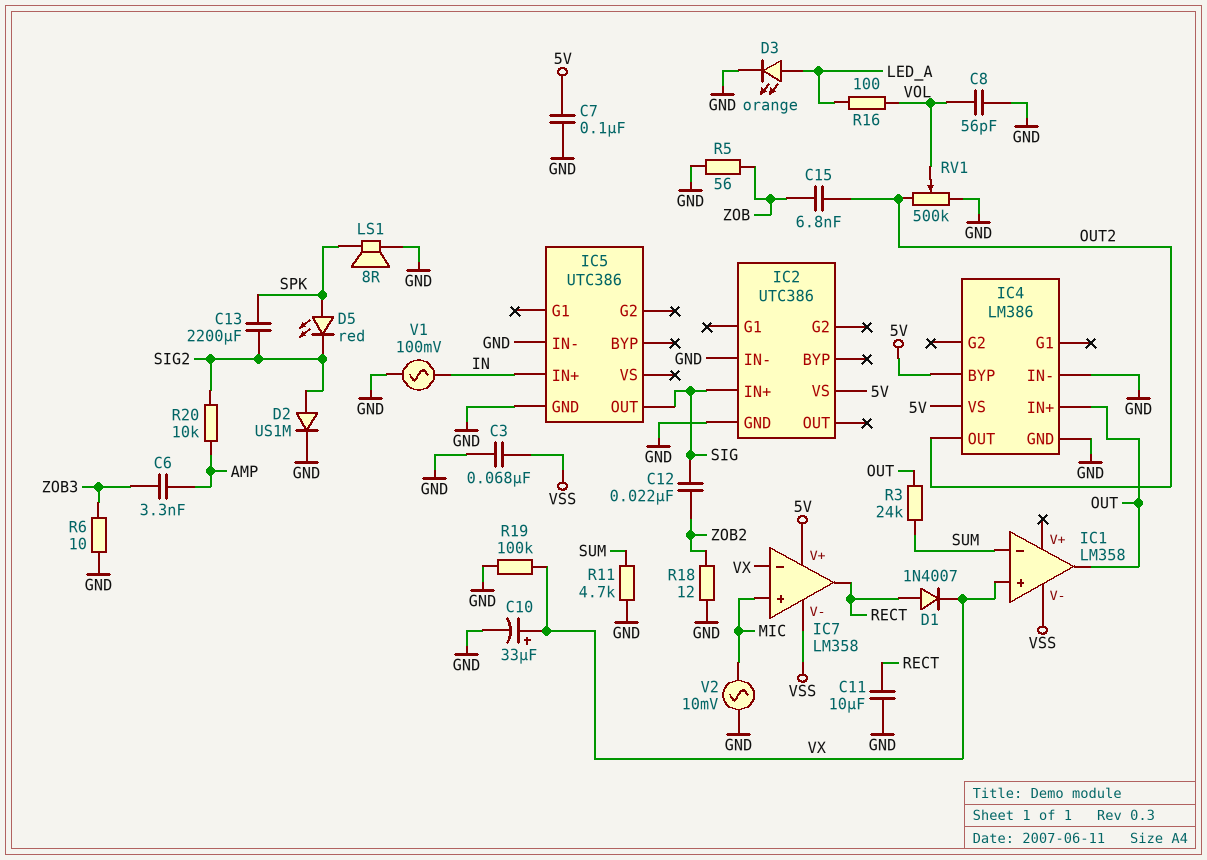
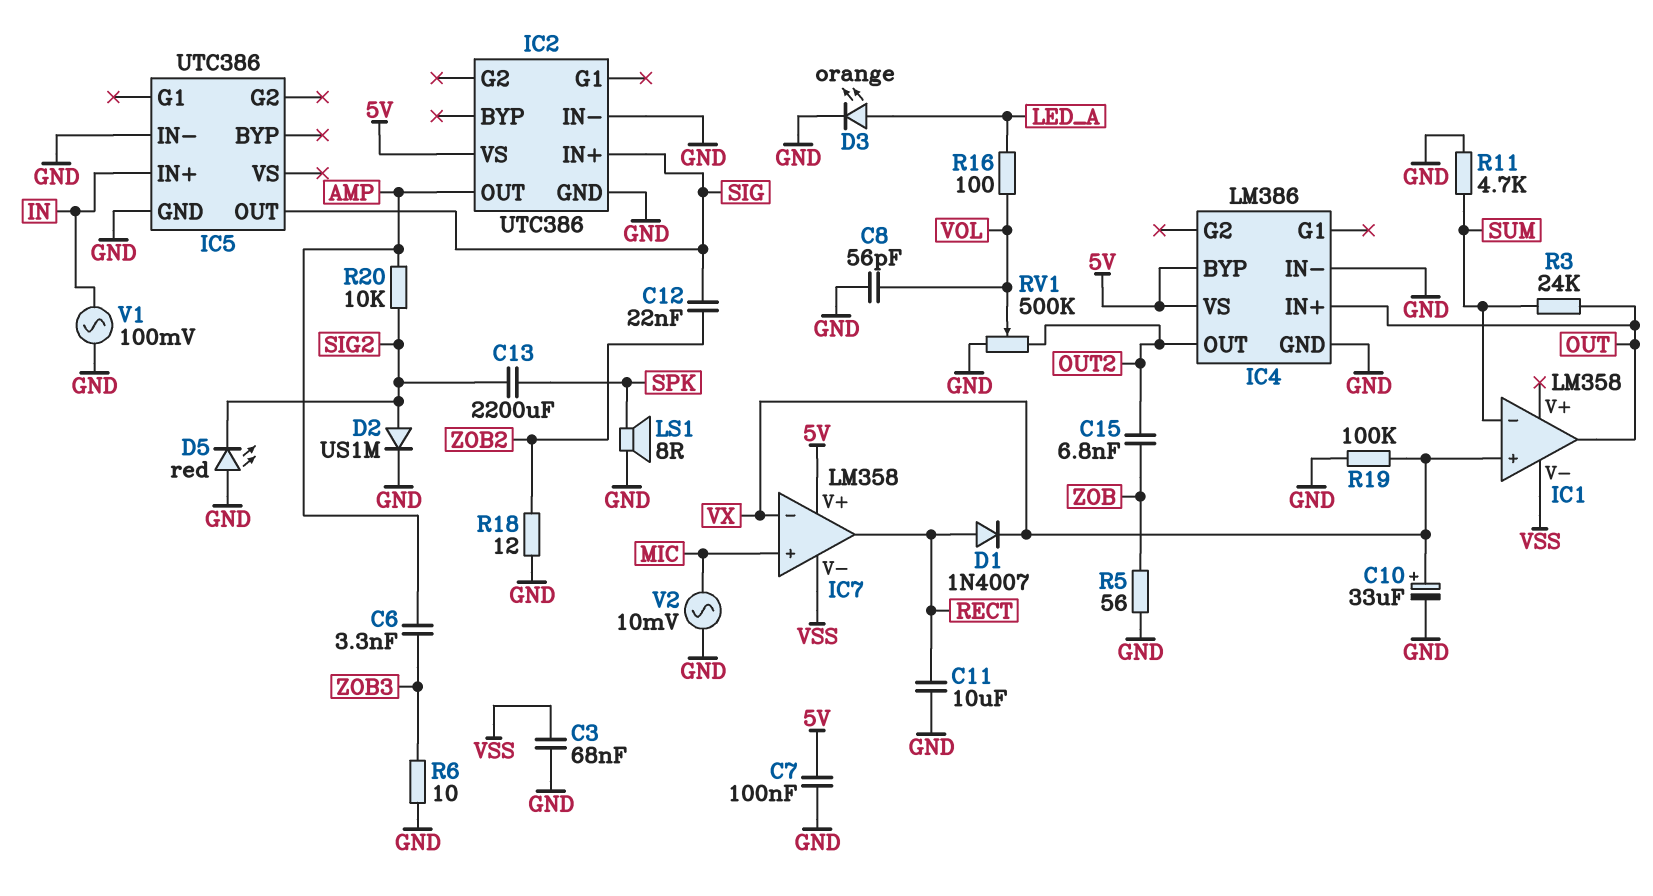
D5: LED red (A SPK, K SIG2) -> LED red (A GND, K SIG2)
IC2 pin OUT: none -> AMP

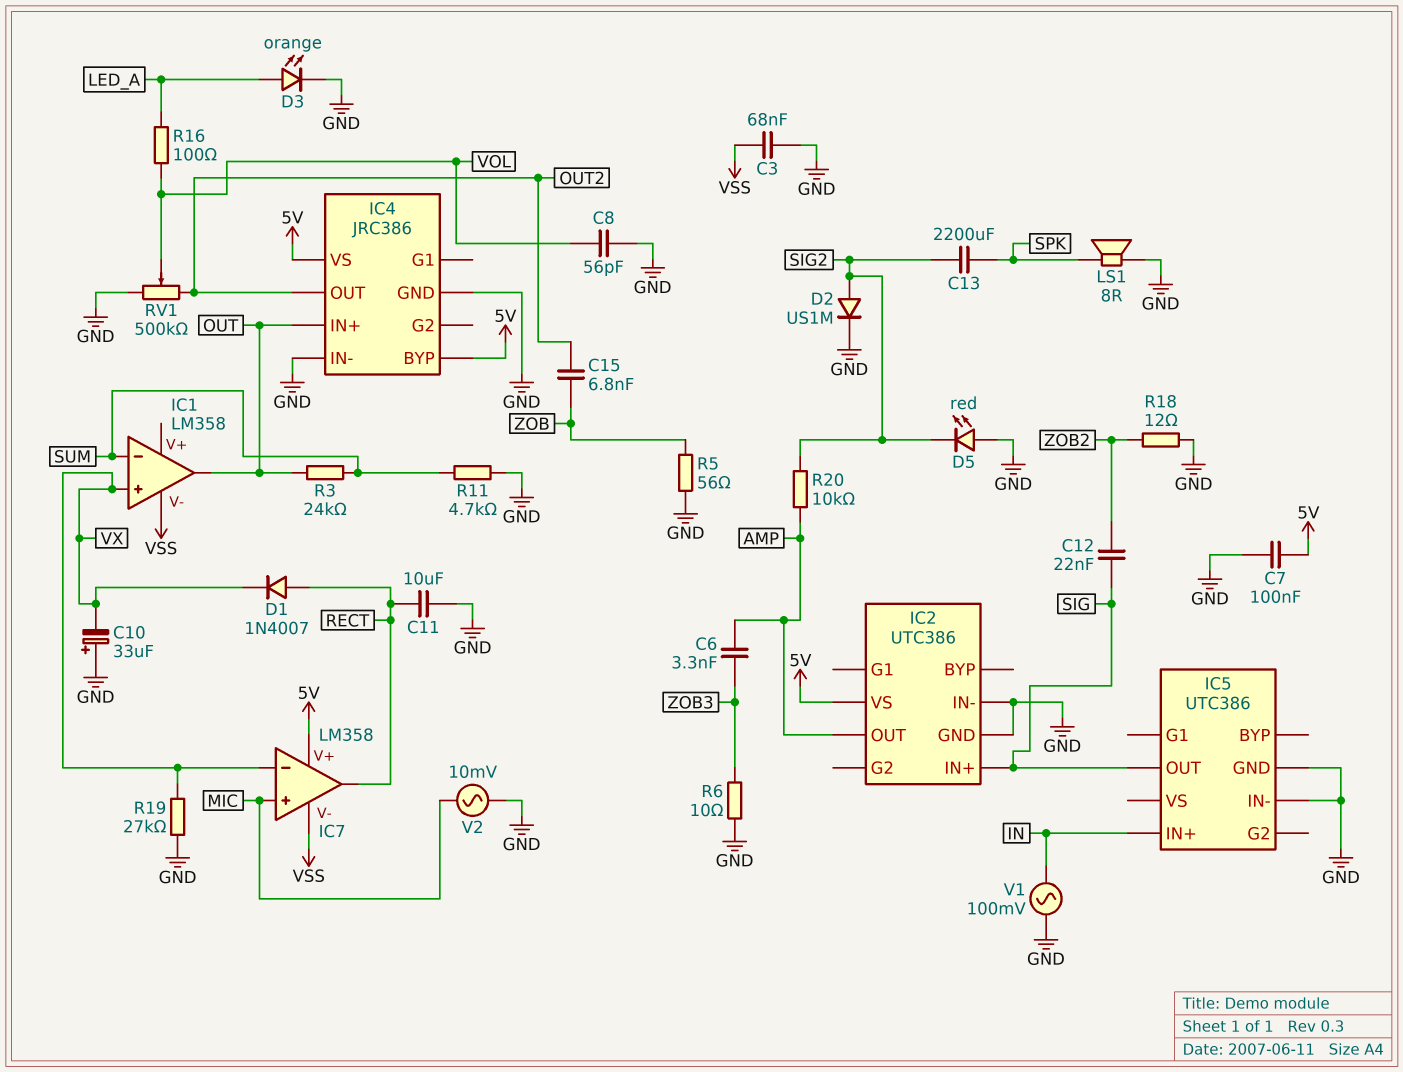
C10: 33uF (plus VX, minus GND) -> 33uF (plus GND, minus VX)
IC4: LM386 -> JRC386
R19: 100k (GND, VX) -> 27k (GND, VX)

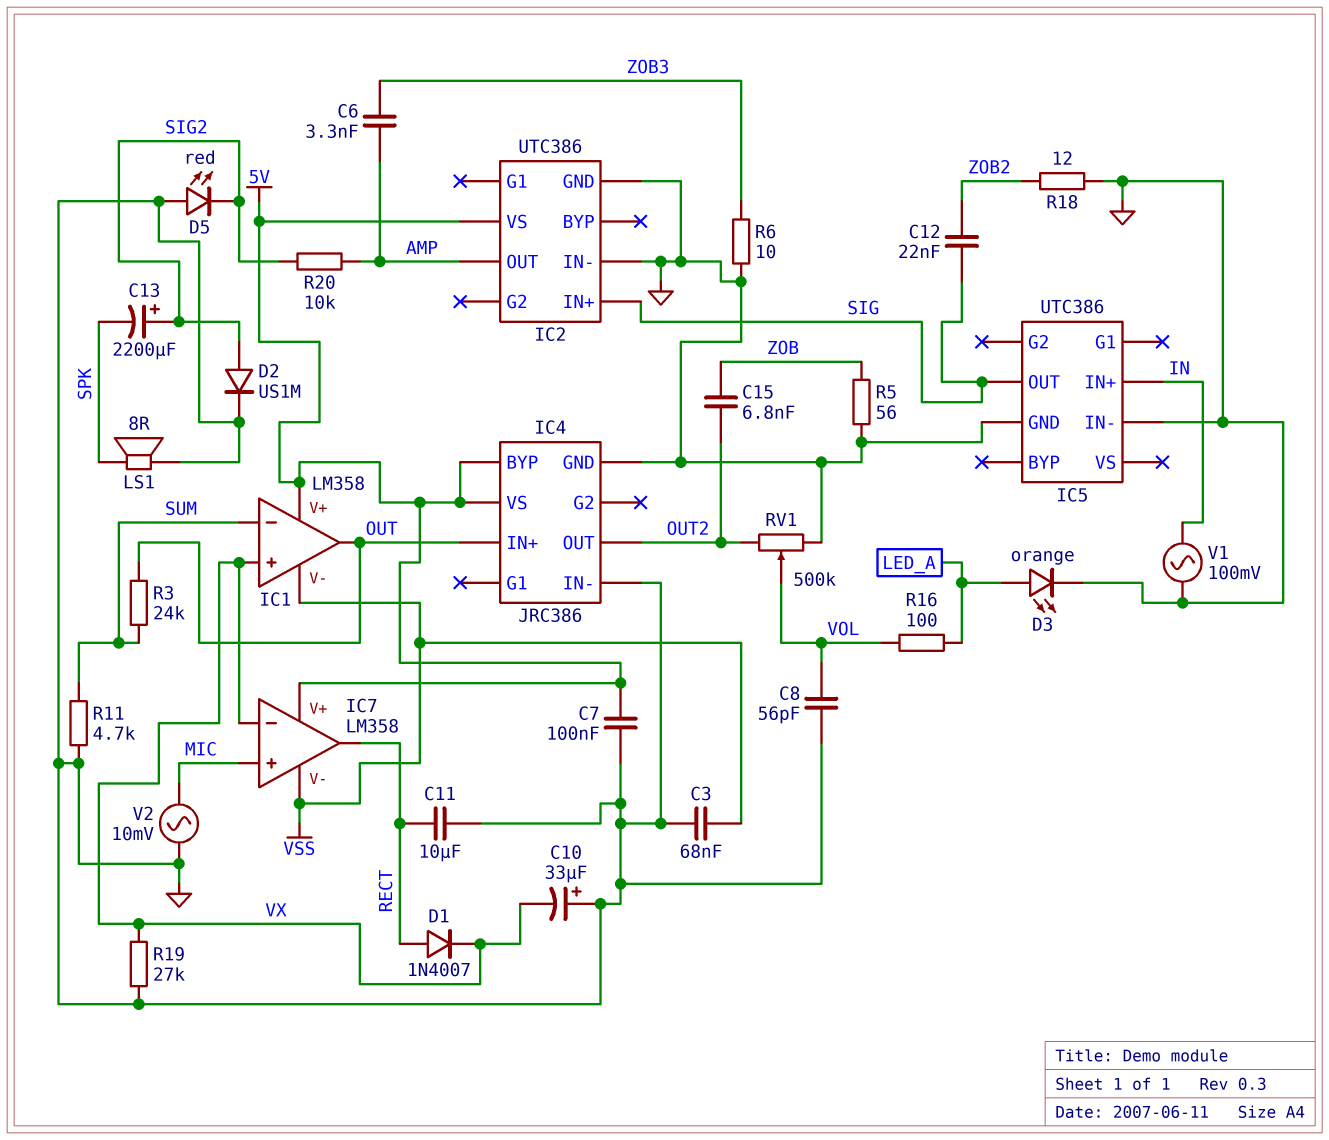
C13: 2200uF (SIG2, SPK) -> 2200uF (plus SIG2, minus SPK)
IC1 pin V+: none -> 5V

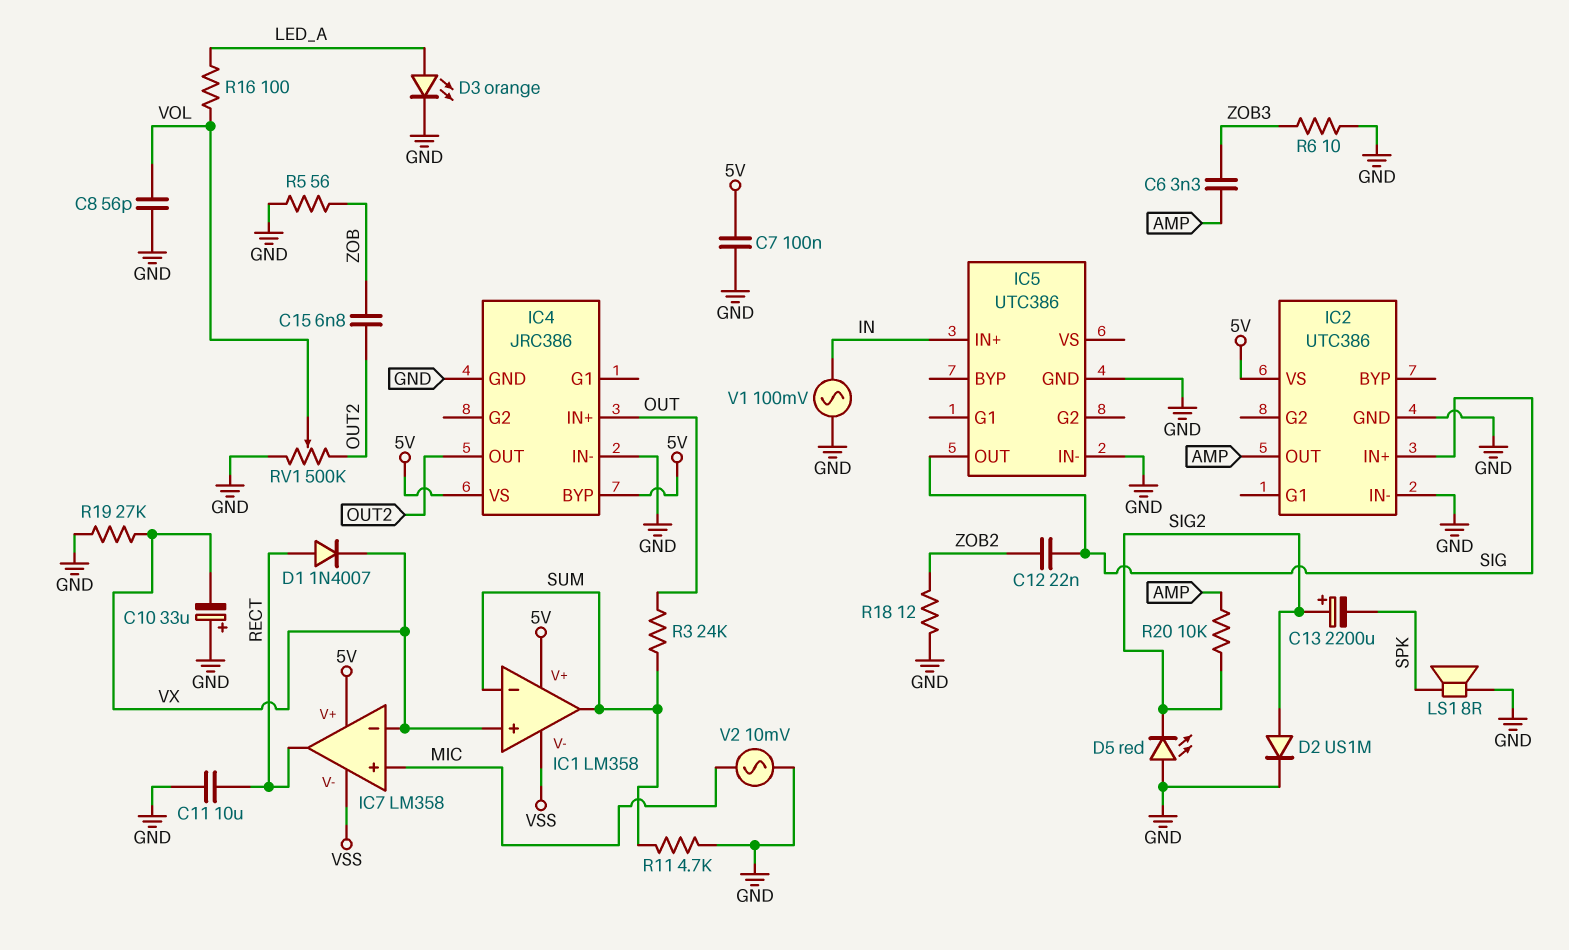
C3: 68nF (GND, VSS) -> none
IC1 pin out: OUT -> SUM

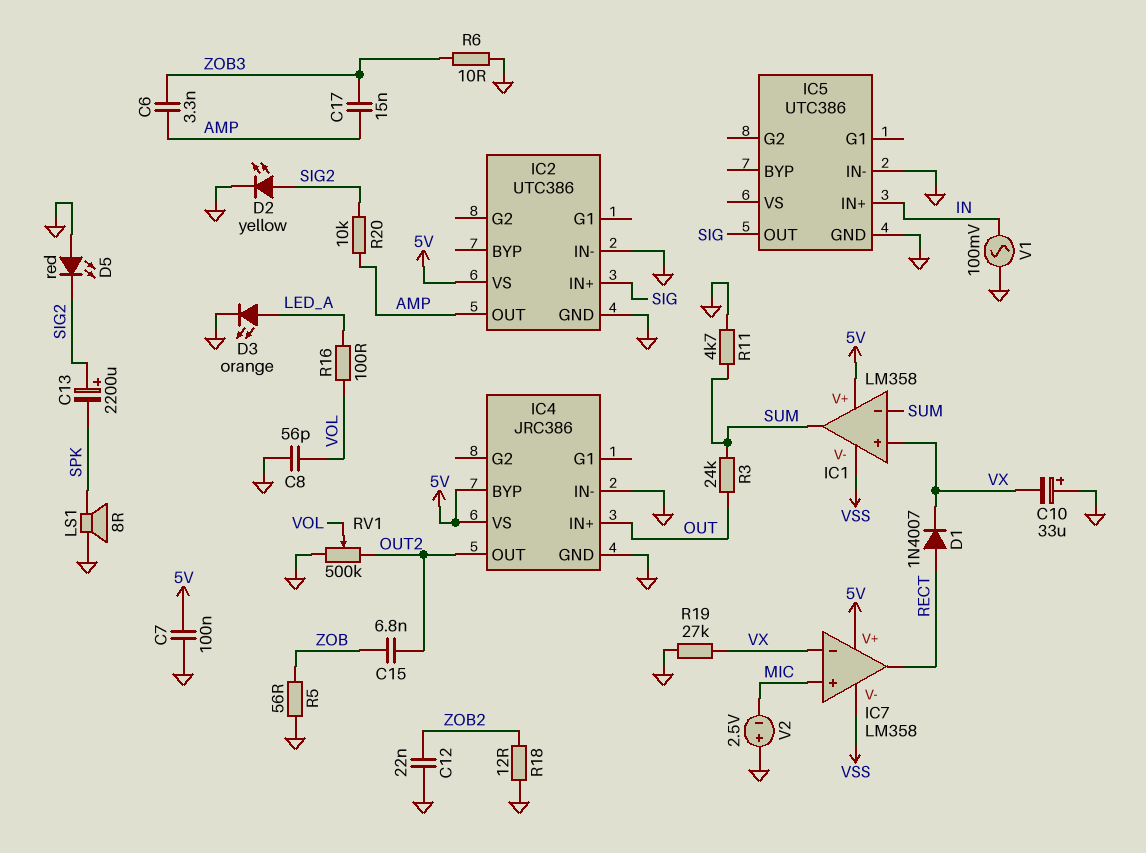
C11: 10uF (GND, RECT) -> none
C12: 22nF (SIG, ZOB2) -> 22nF (GND, ZOB2)
C17: none -> 15nF (AMP, ZOB3)
D2: diode US1M (A SIG2, K GND) -> LED yellow (A SIG2, K GND)
V2: AC 10mV (GND, MIC) -> 2.5V (plus GND, minus MIC)

